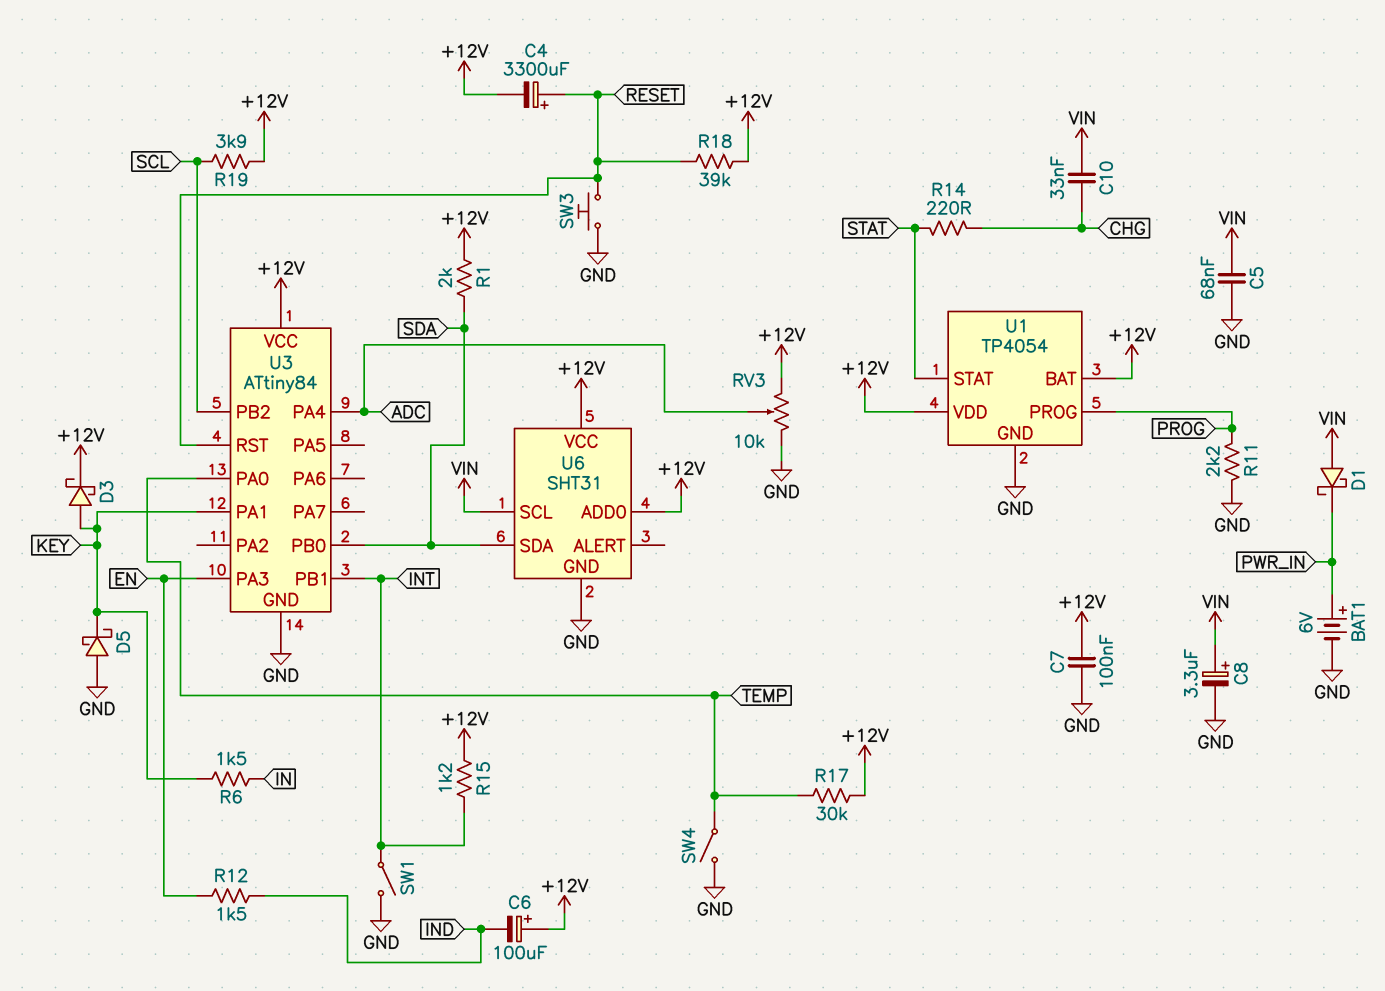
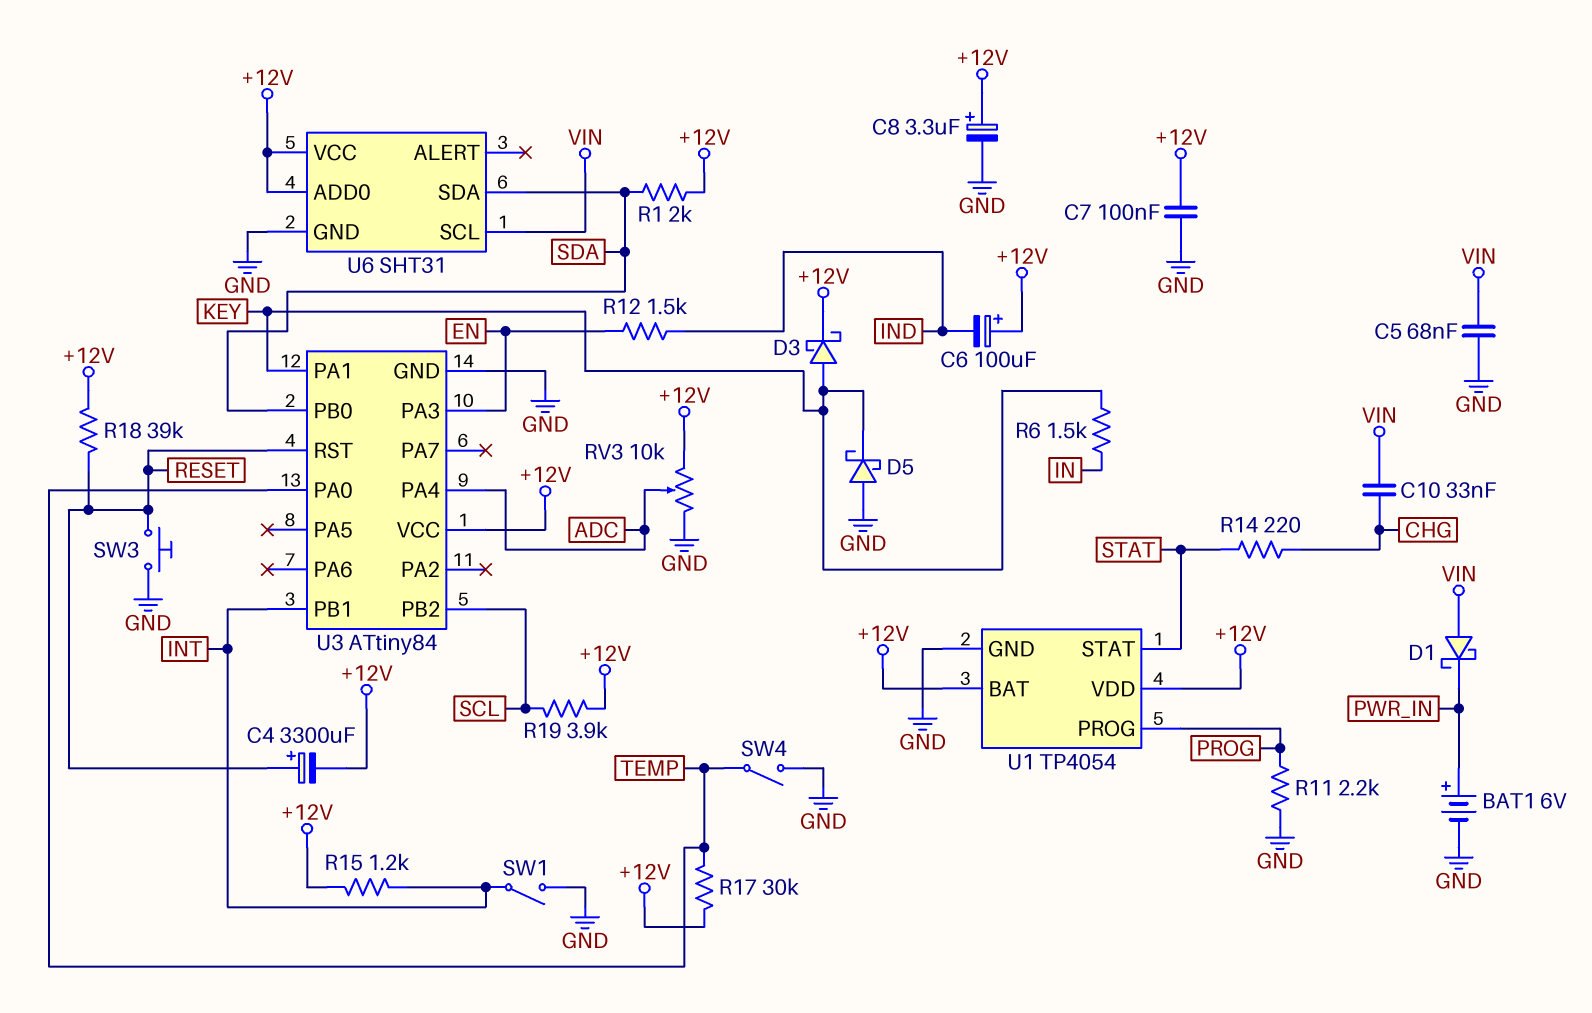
C8: 3.3uF (plus VIN, minus GND) -> 3.3uF (plus +12V, minus GND)

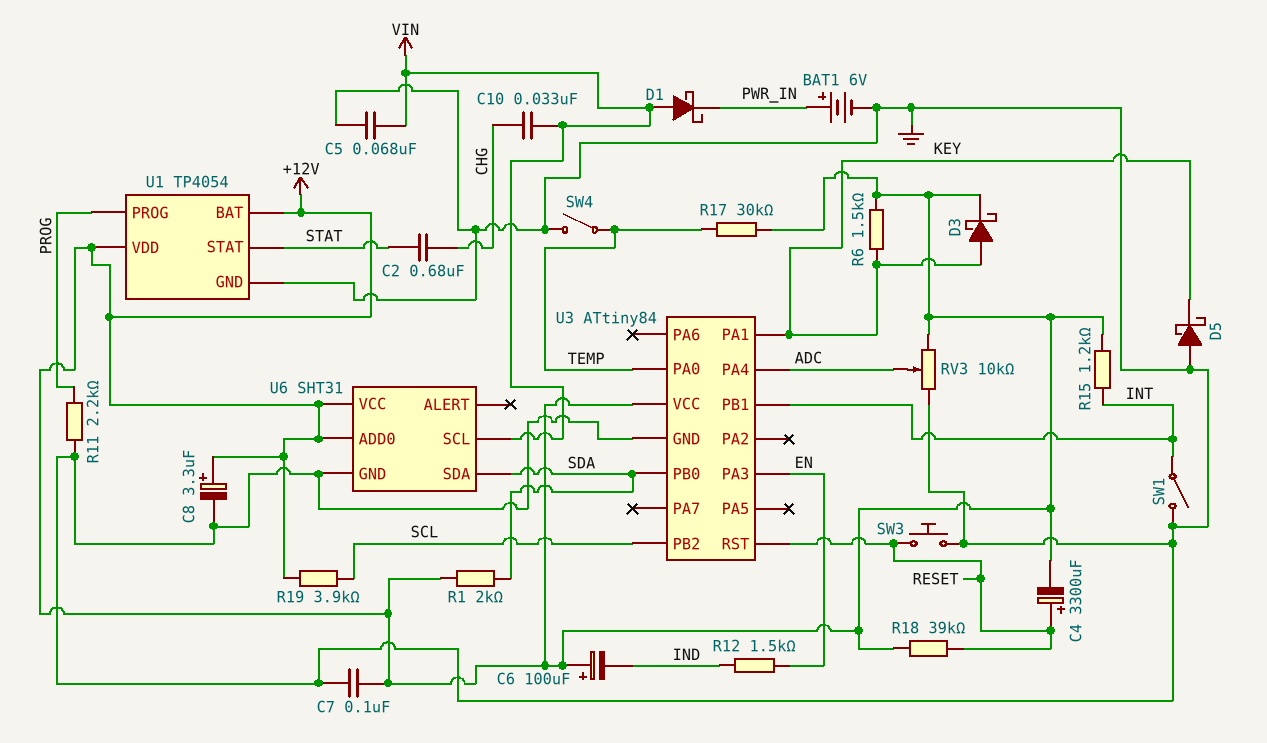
C2: none -> 680nF (CHG, STAT)
R6: 1.5k (IN, KEY) -> 1.5k (+12V, KEY)
R14: 220 (CHG, STAT) -> none

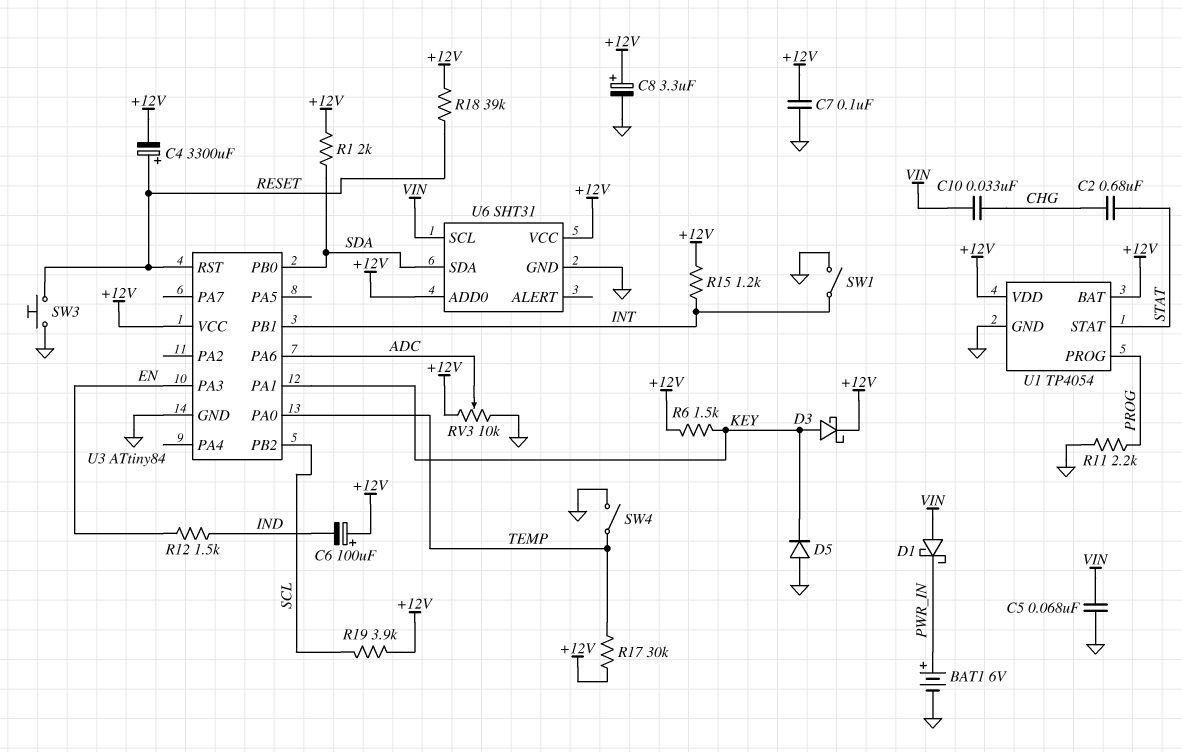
D5: schottky (A GND, K KEY) -> diode (A GND, K KEY)
U3 pin PA4: ADC -> none
U3 pin PA6: none -> ADC

